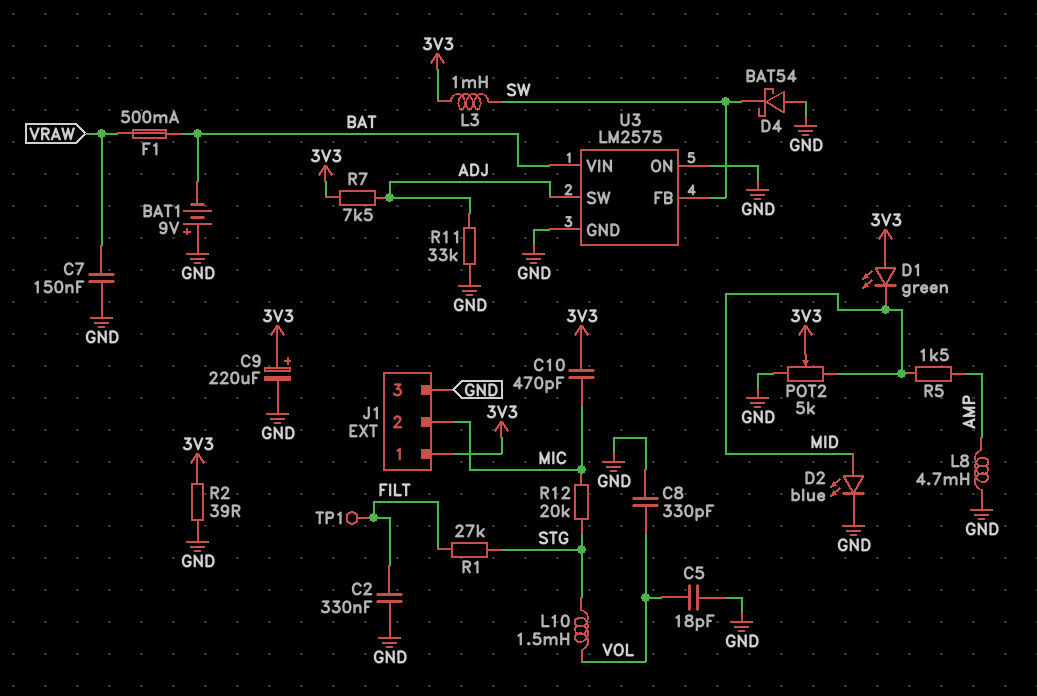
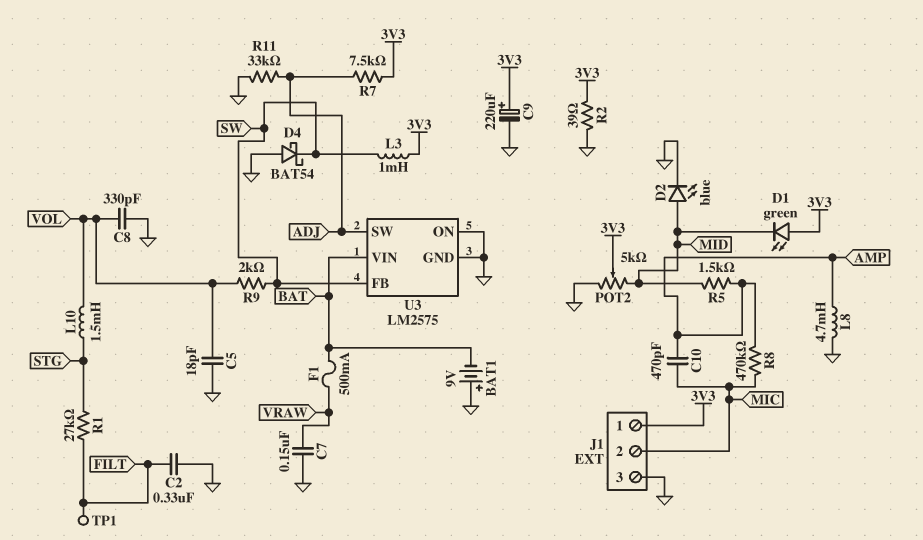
C10: 470pF (3V3, MIC) -> 470pF (AMP, MIC)
R8: none -> 470k (AMP, MIC)
R9: none -> 2k (SW, VOL)
R12: 20k (MIC, STG) -> none

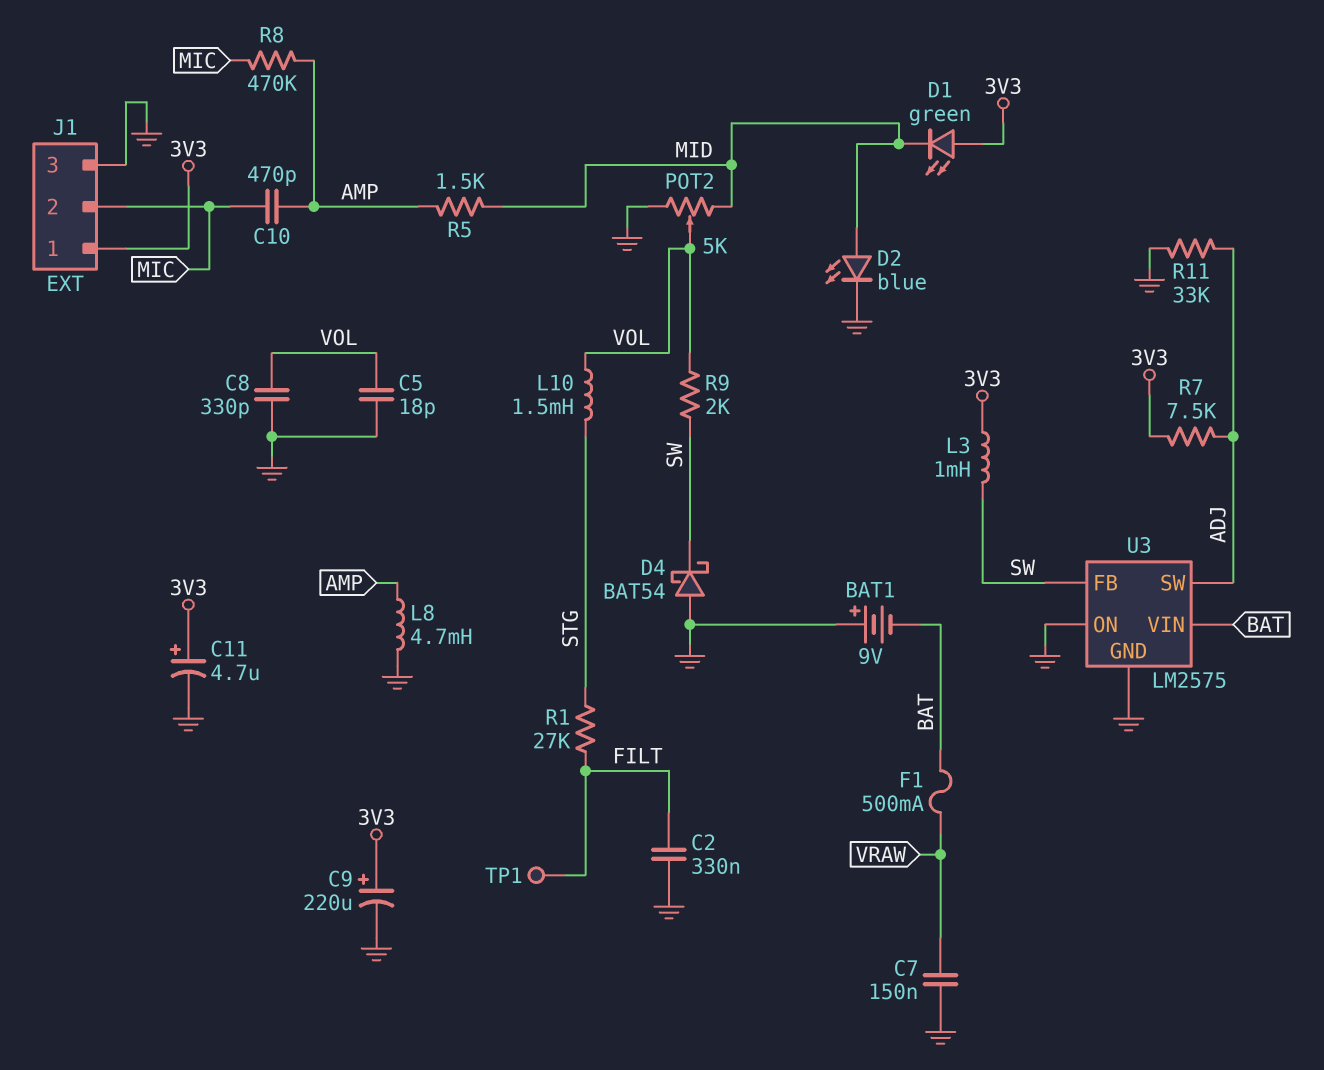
C11: none -> 4.7uF (plus 3V3, minus GND)
POT2: 5k (GND, MID, wiper 3V3) -> 5k (GND, MID, wiper VOL)
R2: 39 (3V3, GND) -> none

